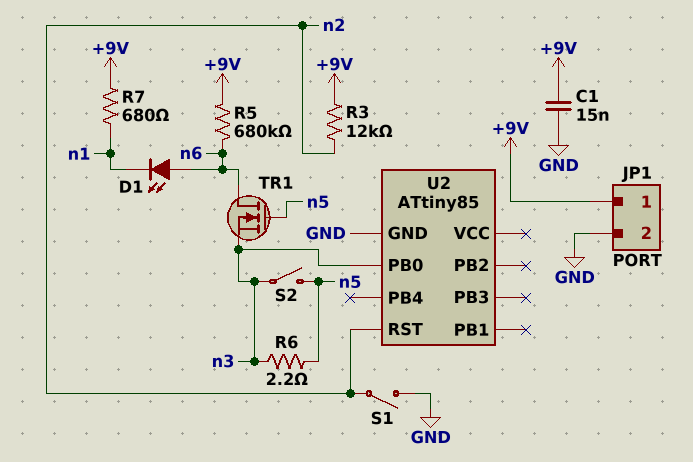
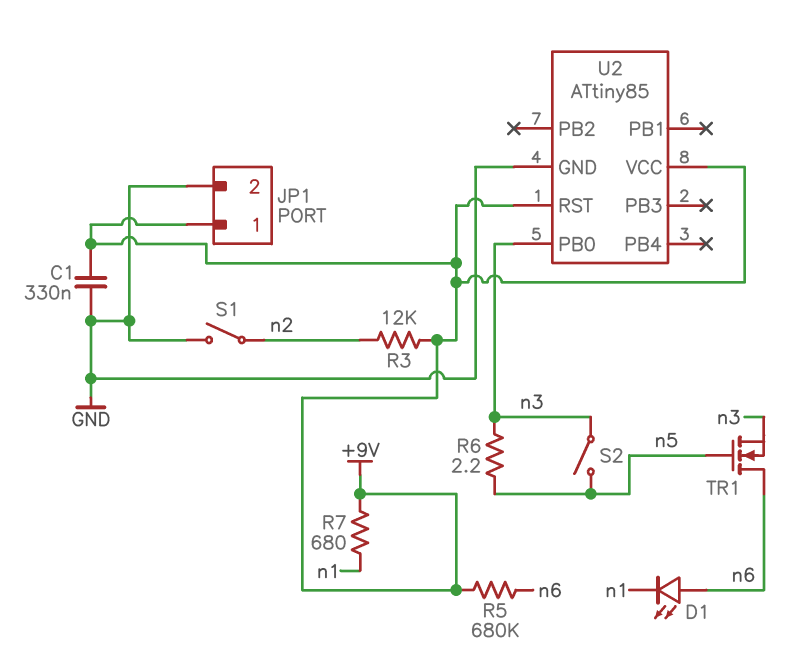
C1: 15nF (+9V, GND) -> 330nF (+9V, GND)
U2 pin RST: n2 -> +9V
U2 pin VCC: none -> +9V

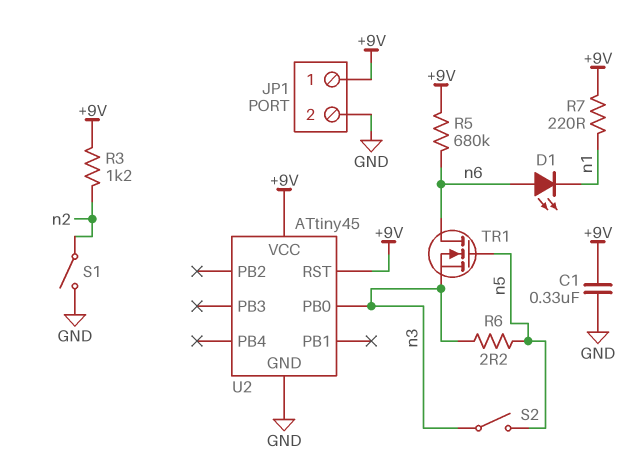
R3: 12k (+9V, n2) -> 1.2k (+9V, n2)
R7: 680 (+9V, n1) -> 220 (+9V, n1)
U2: ATtiny85 -> ATtiny45

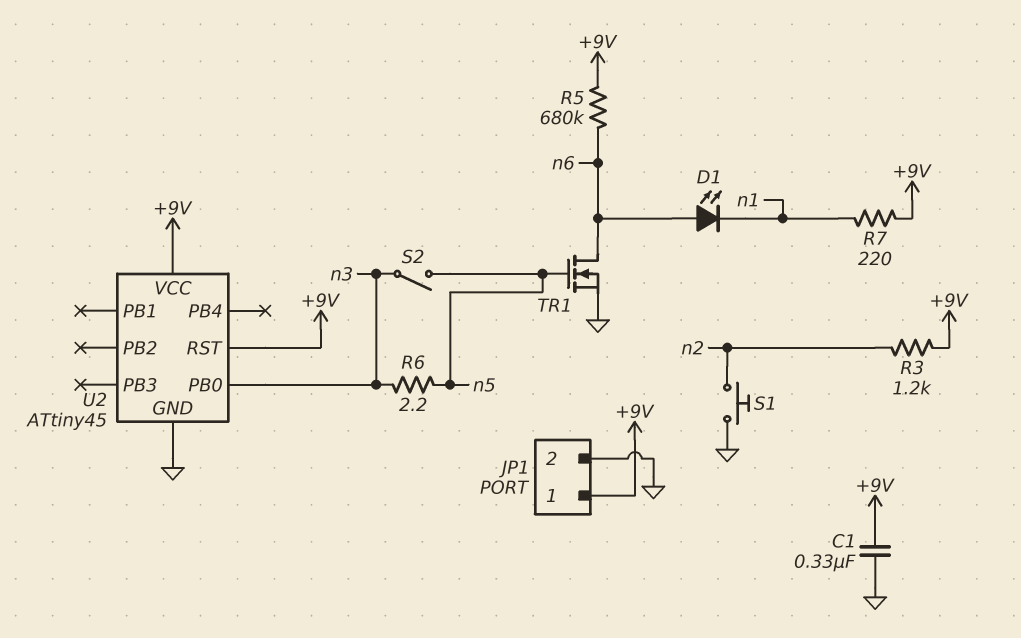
S1: switch (GND, n2) -> button (GND, n2)
TR1: NMOS (G n5, D n6, S n3) -> NMOS (G n5, D n6, S GND)

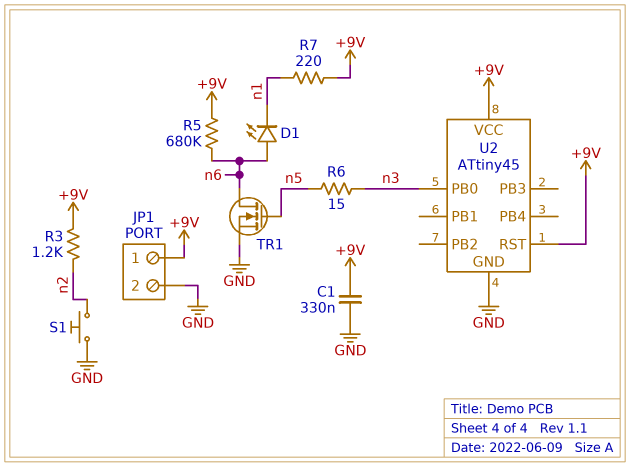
R6: 2.2 (n3, n5) -> 15 (n3, n5)
S2: switch (n3, n5) -> none

